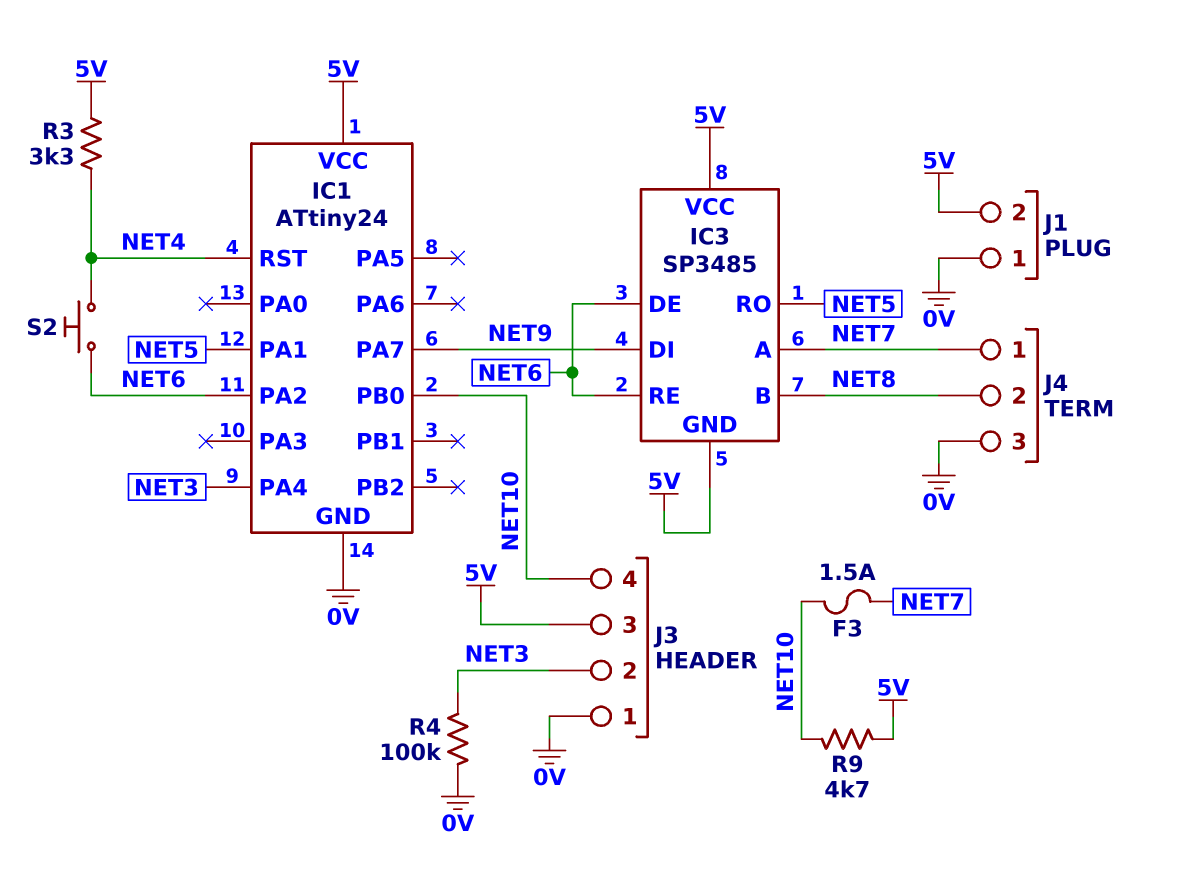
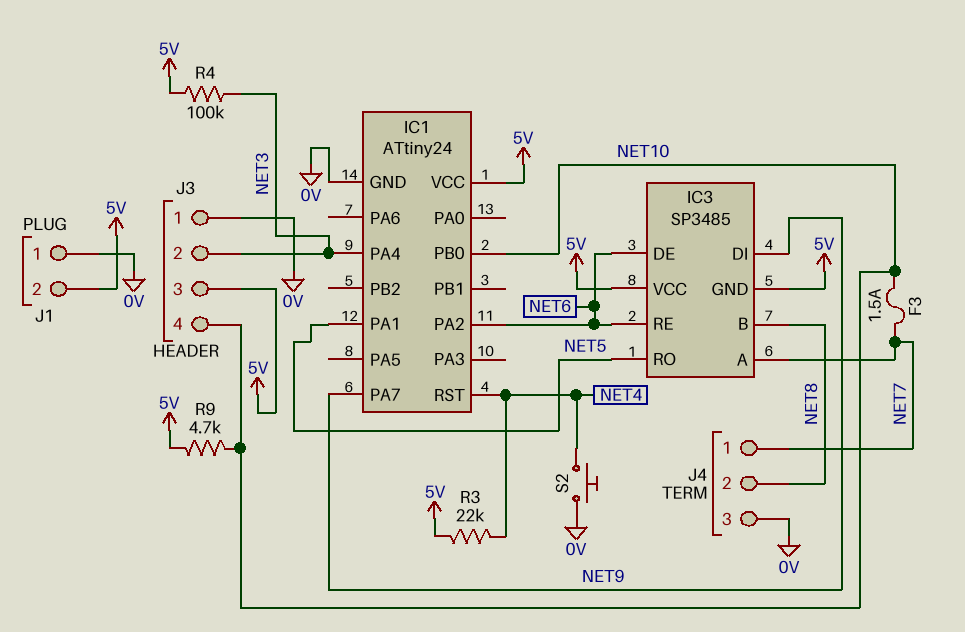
R3: 3.3k (5V, NET4) -> 22k (5V, NET4)
R4: 100k (0V, NET3) -> 100k (5V, NET3)
S2: button (NET4, NET6) -> button (0V, NET4)

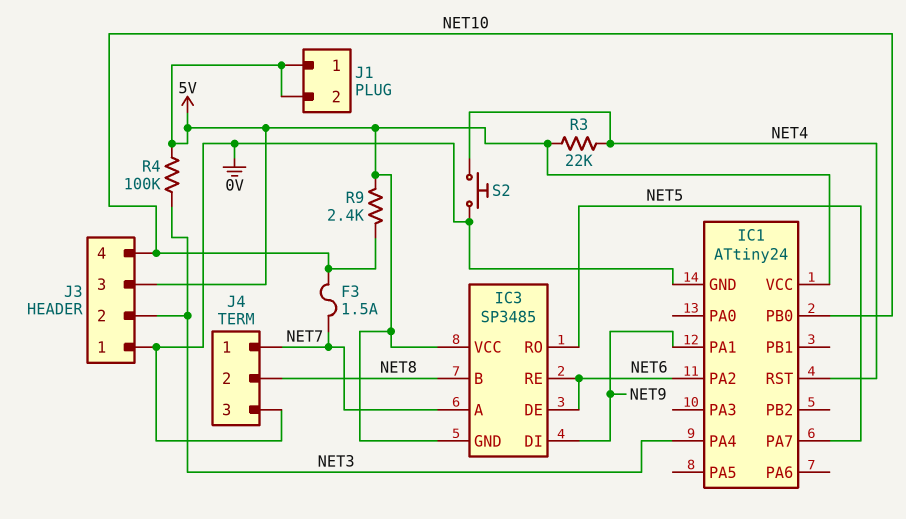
IC1 pin PA1: NET5 -> NET9
IC1 pin PA7: NET9 -> NET5
J1 pin 1: 0V -> 5V
R9: 4.7k (5V, NET10) -> 2.4k (5V, NET10)

